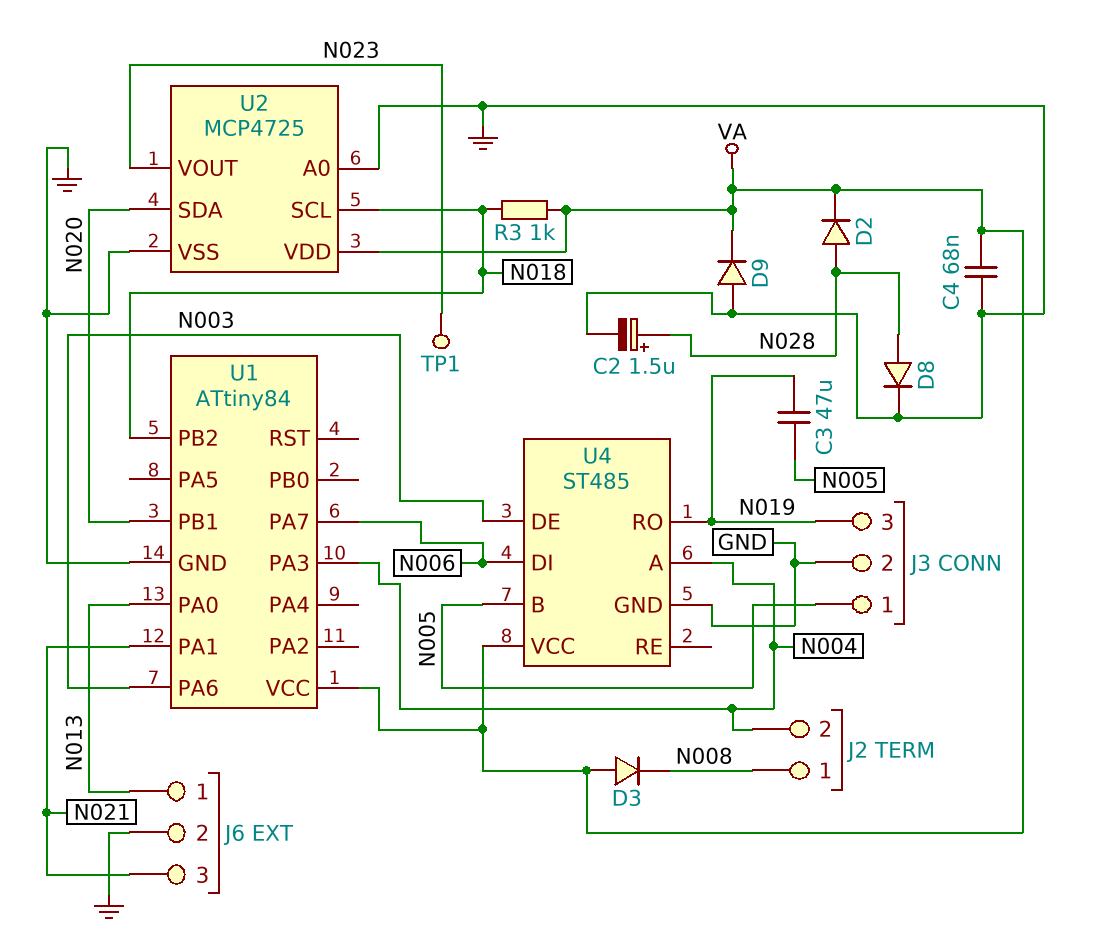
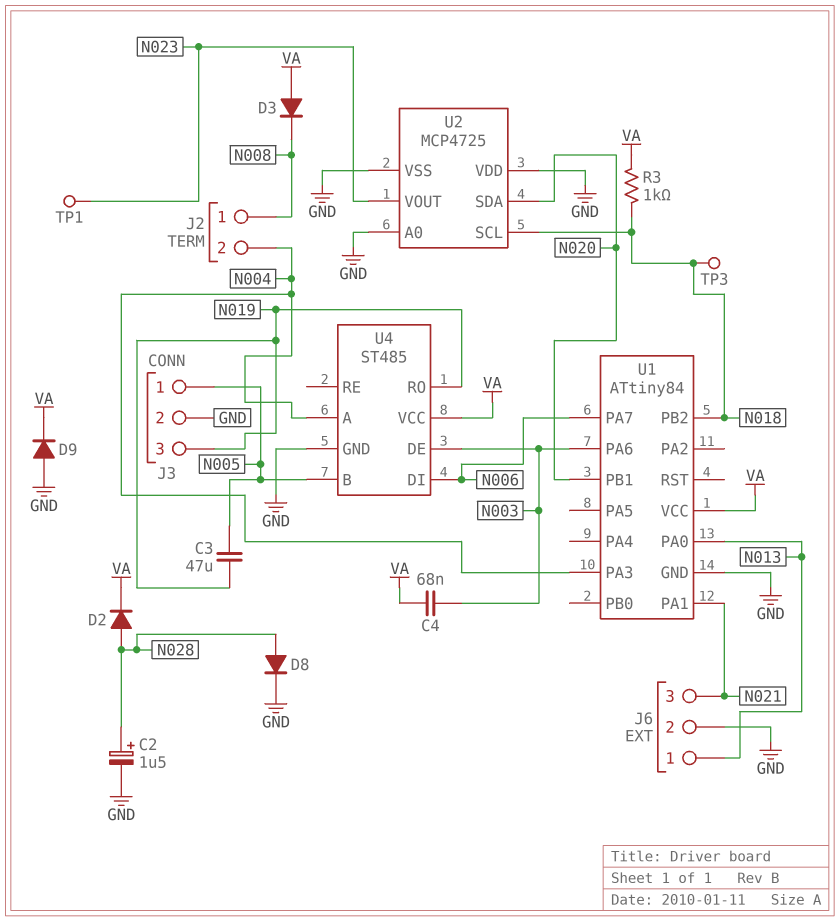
C4: 68nF (GND, VA) -> 68nF (N003, VA)
TP3: none -> test point (N018)
U2 pin VDD: VA -> GND

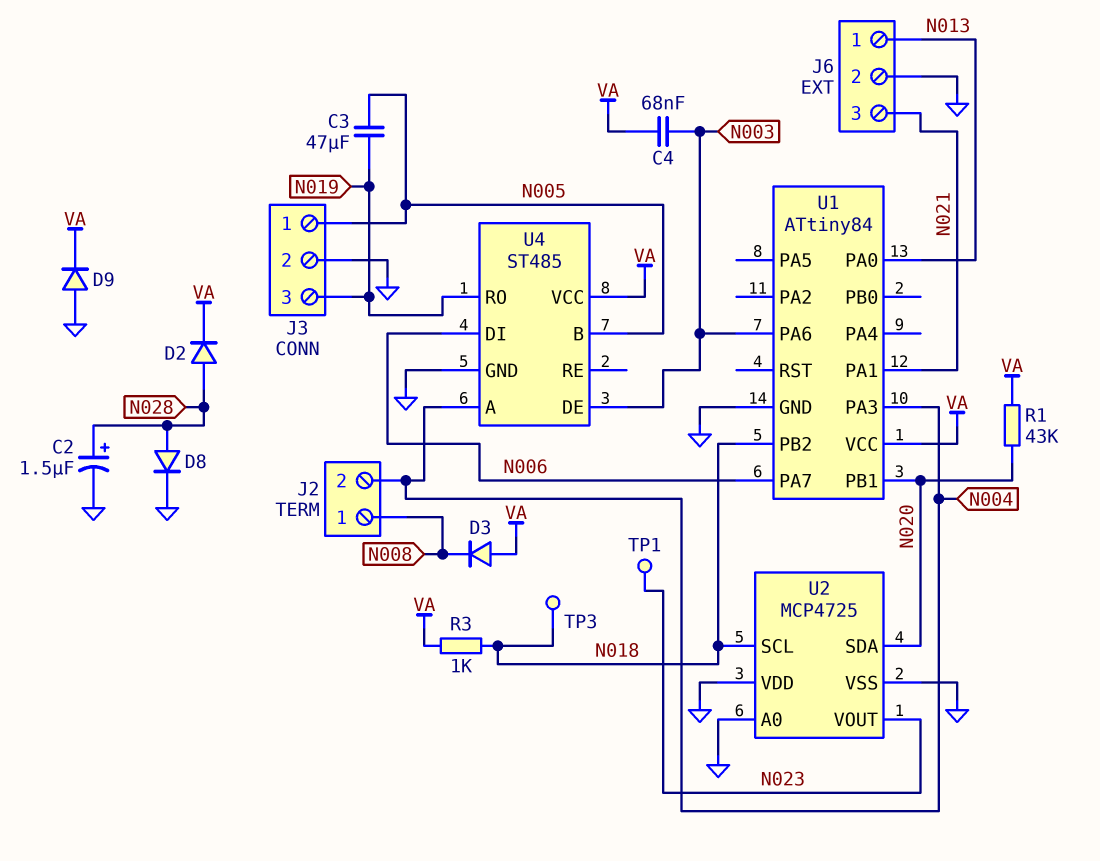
R1: none -> 43k (N020, VA)

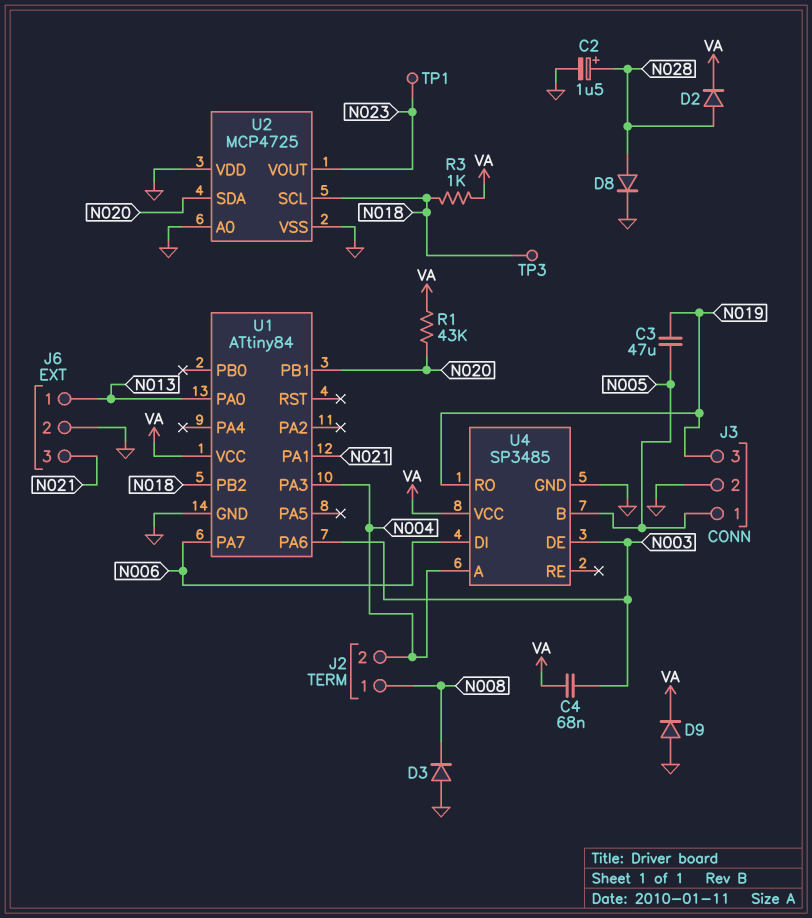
D3: diode (A VA, K N008) -> diode (A GND, K N008)
U4: ST485 -> SP3485

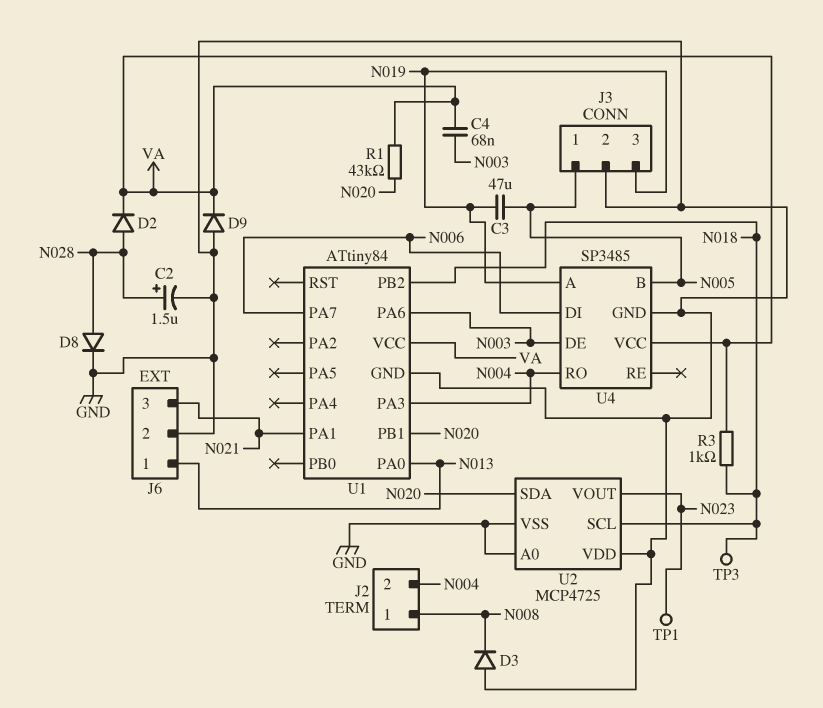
U4 pin A: N004 -> N019
U4 pin RO: N019 -> N004

